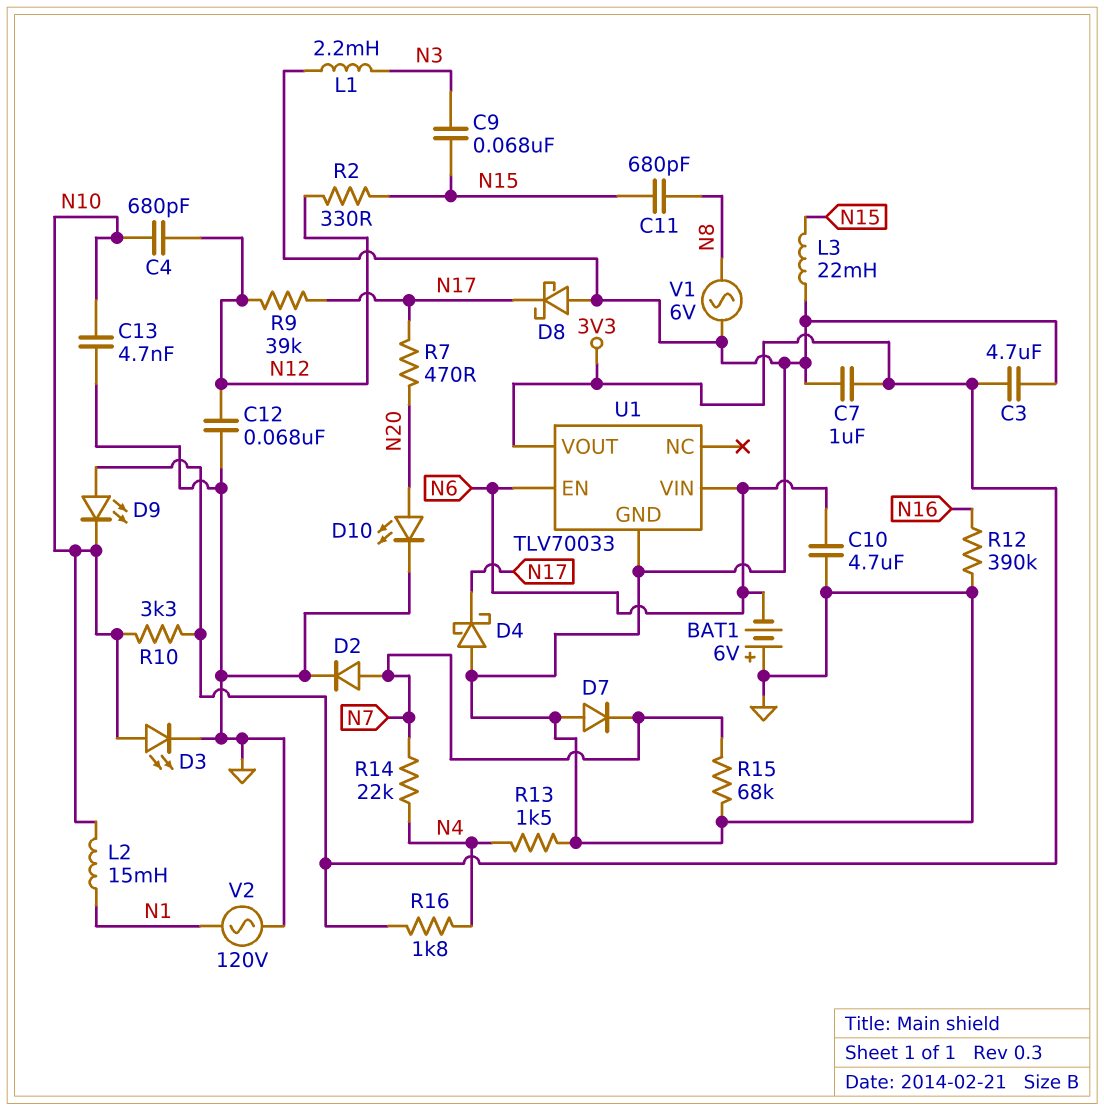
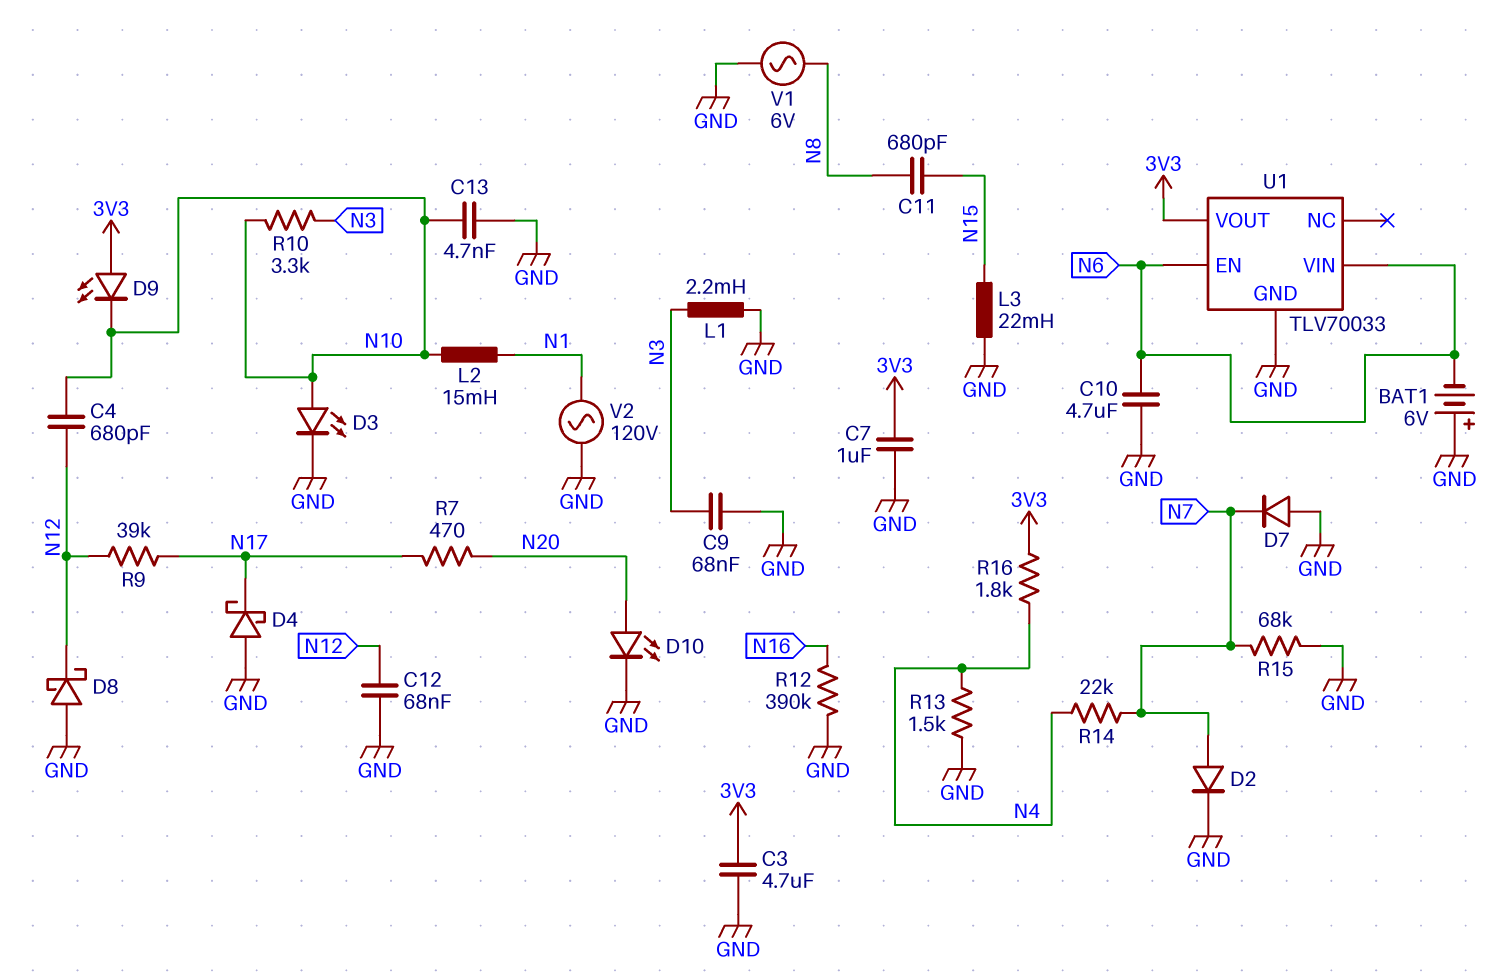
C9: 68nF (N3, N15) -> 68nF (GND, N3)
D8: schottky (A GND, K N17) -> schottky (A GND, K N12)
R2: 330 (N12, N15) -> none
R10: 3.3k (3V3, N10) -> 3.3k (N3, N10)

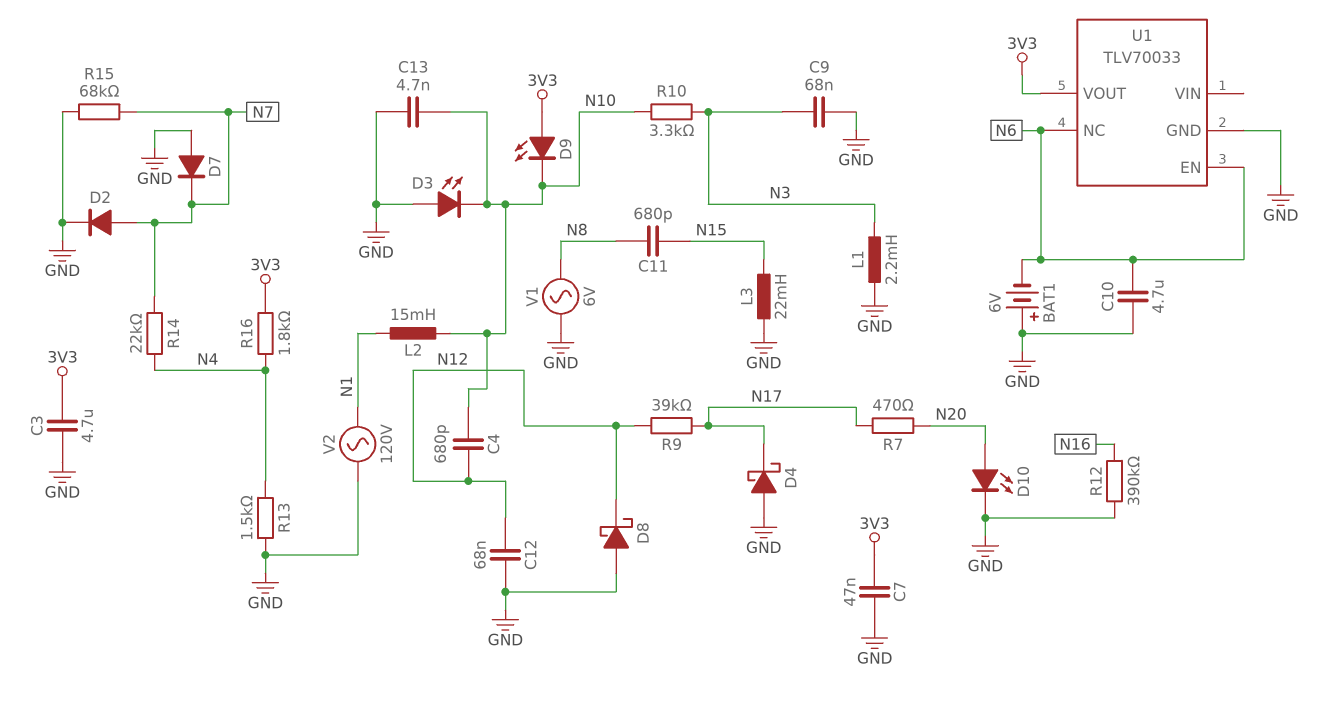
C7: 1uF (3V3, GND) -> 47nF (3V3, GND)
D3: LED (A N10, K GND) -> LED (A GND, K N10)
U1 pin NC: none -> N6
U1 pin VIN: N6 -> none

